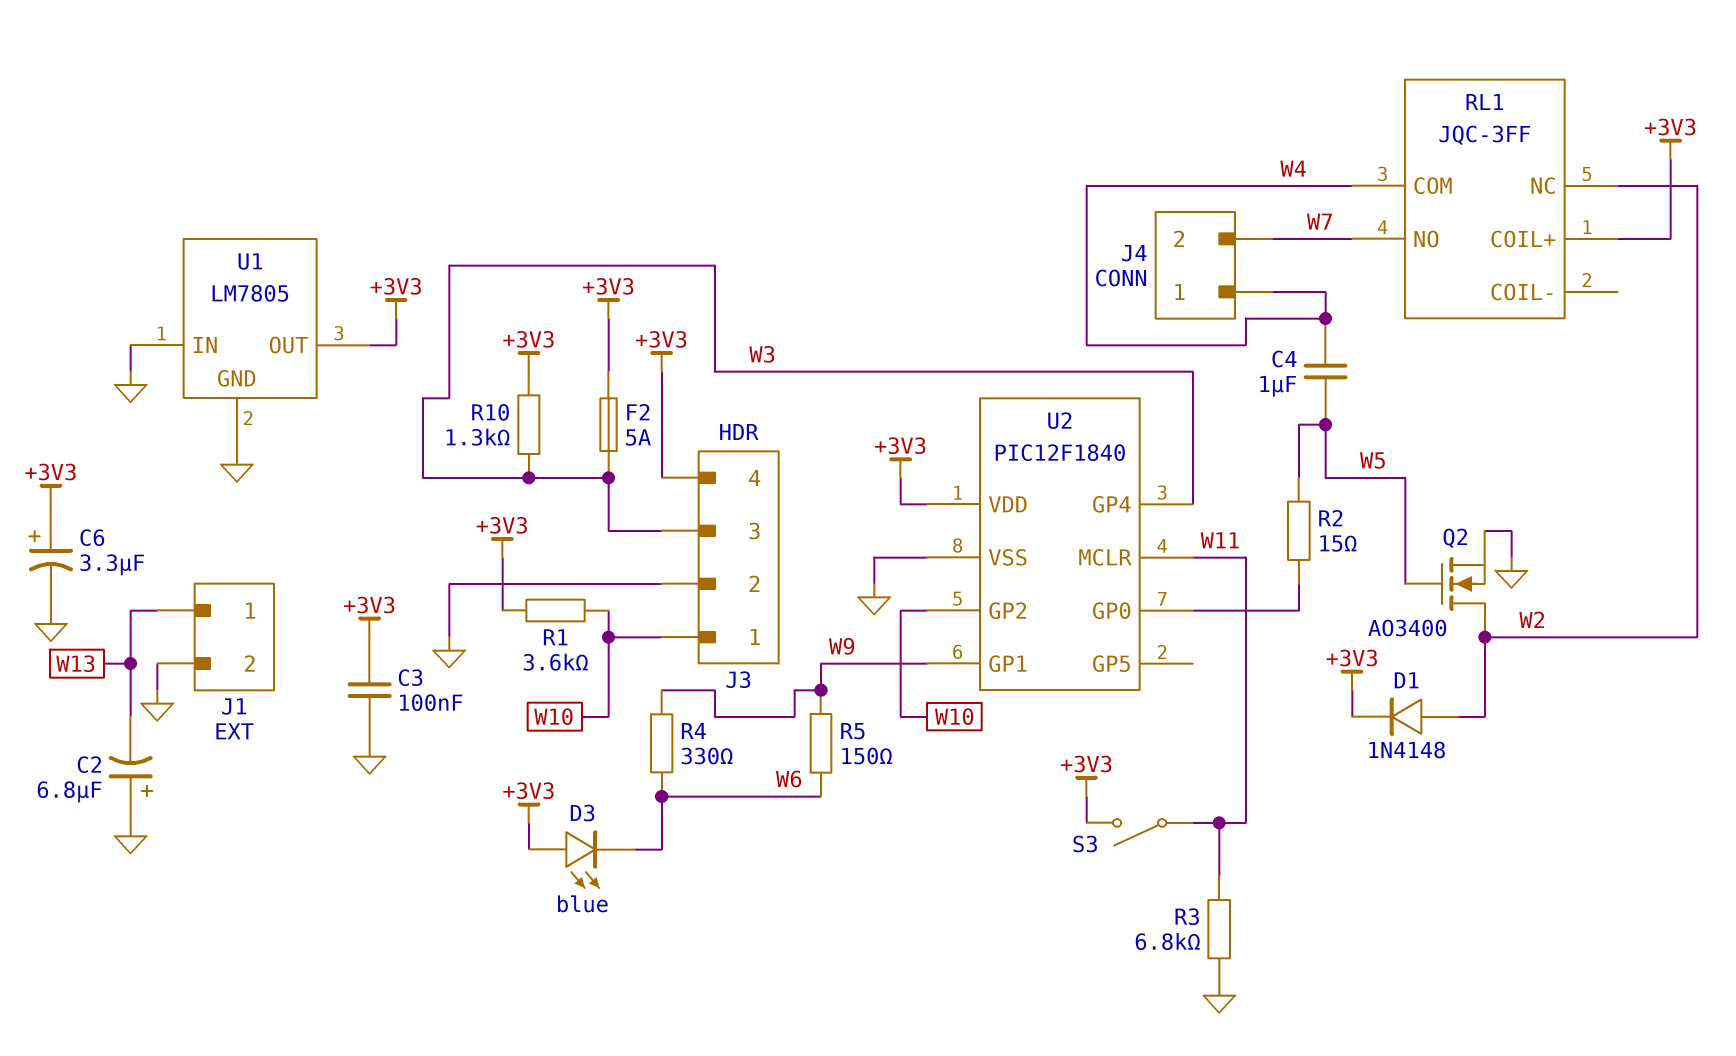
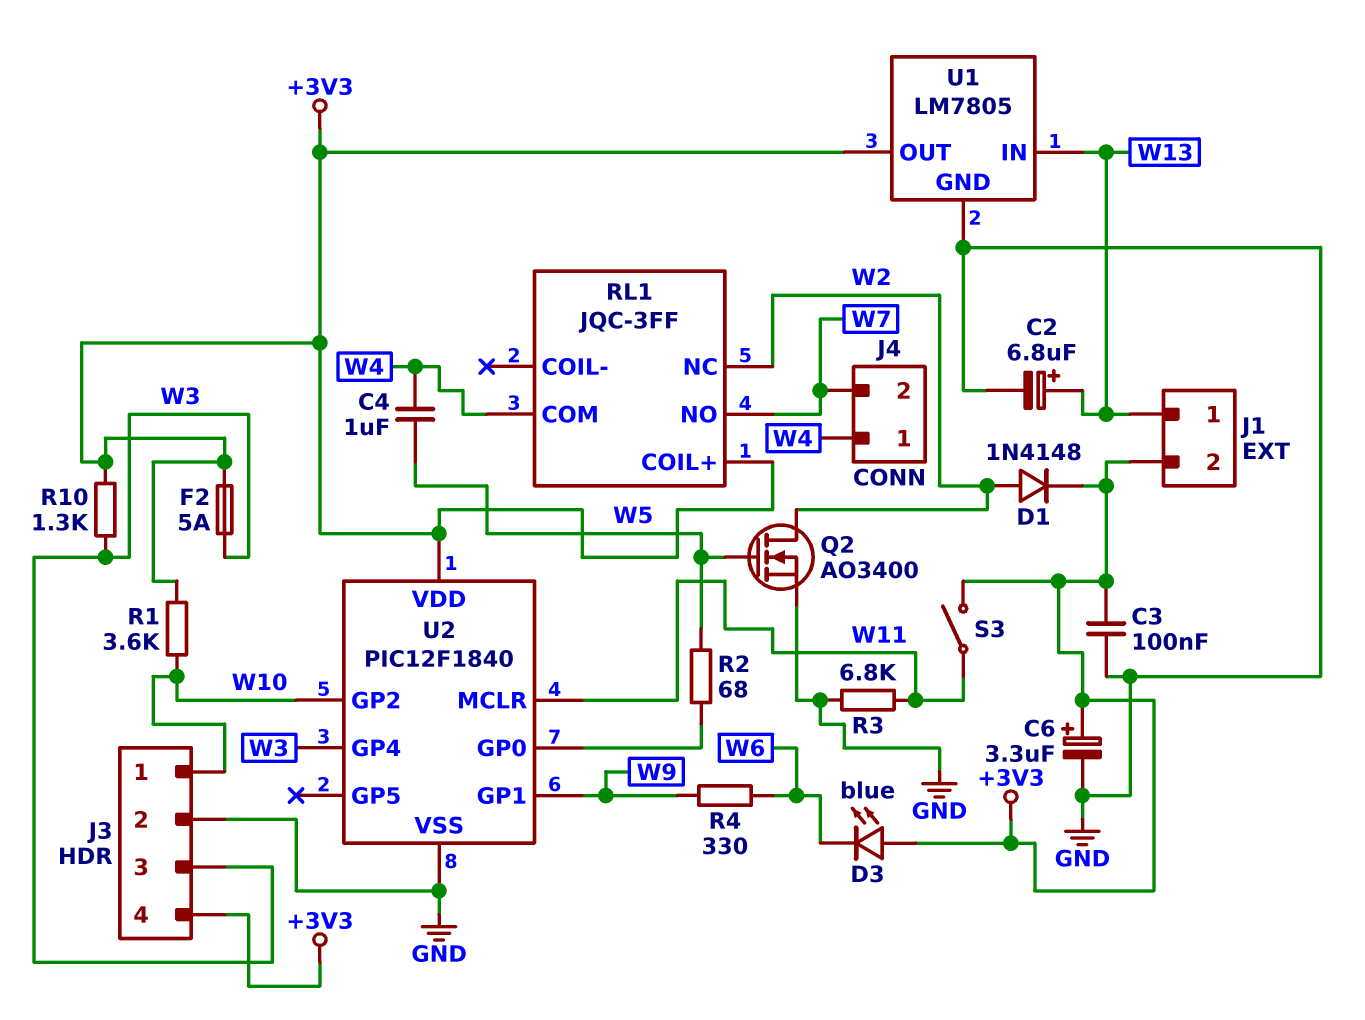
C2: 6.8uF (plus GND, minus W13) -> 6.8uF (plus W13, minus GND)
J1 pin 2: GND -> +3V3
R2: 15 (U2/GP0, W5) -> 68 (U2/GP0, W5)
R5: 150 (W6, W9) -> none
U1 pin IN: GND -> W13

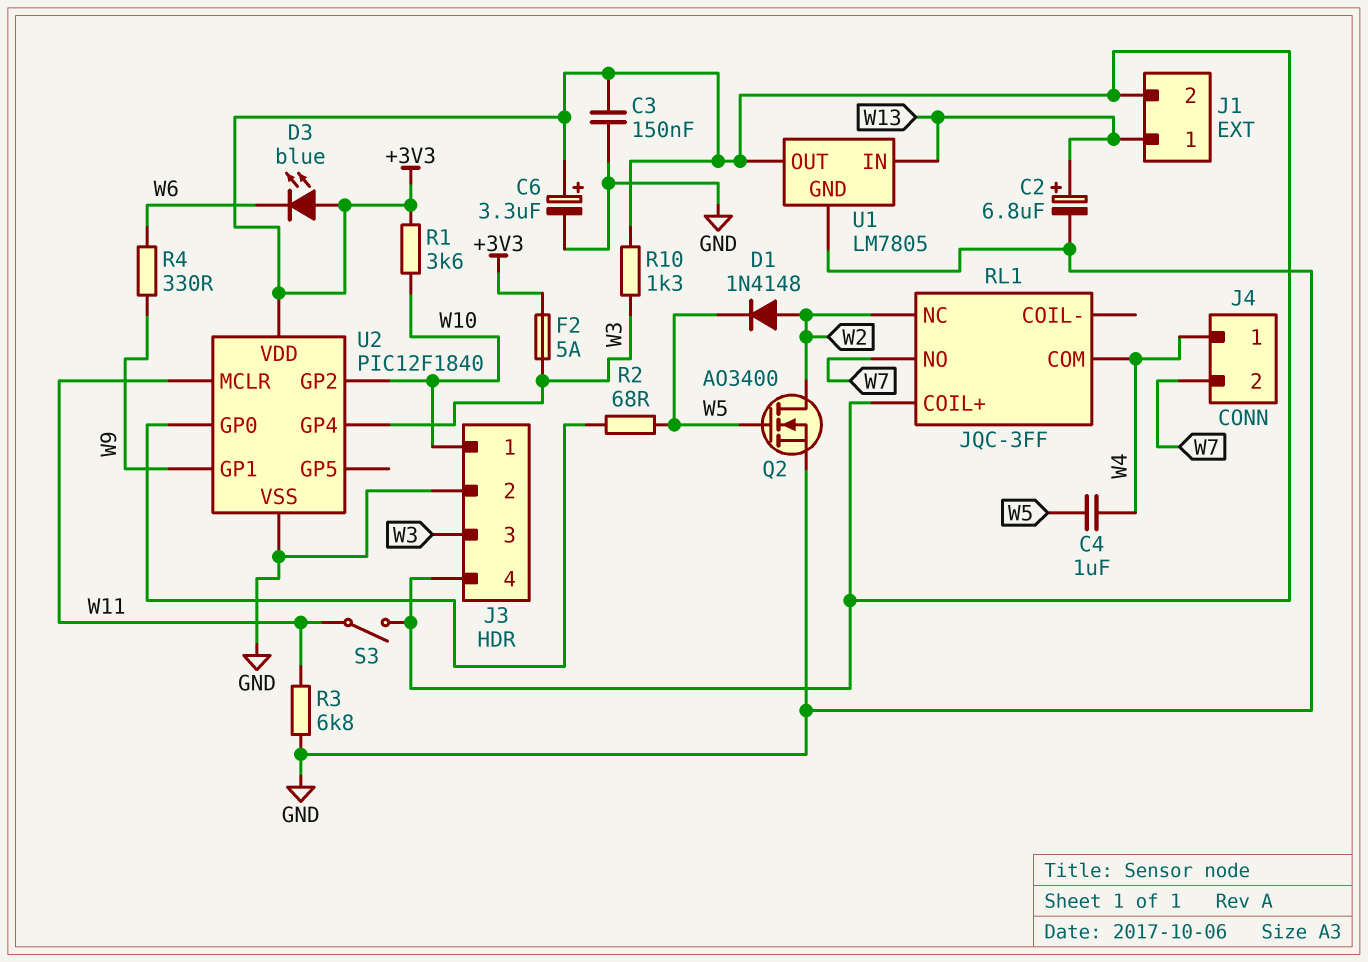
C3: 100nF (+3V3, GND) -> 150nF (+3V3, GND)
D1: diode 1N4148 (A W2, K +3V3) -> diode 1N4148 (A W2, K W5)

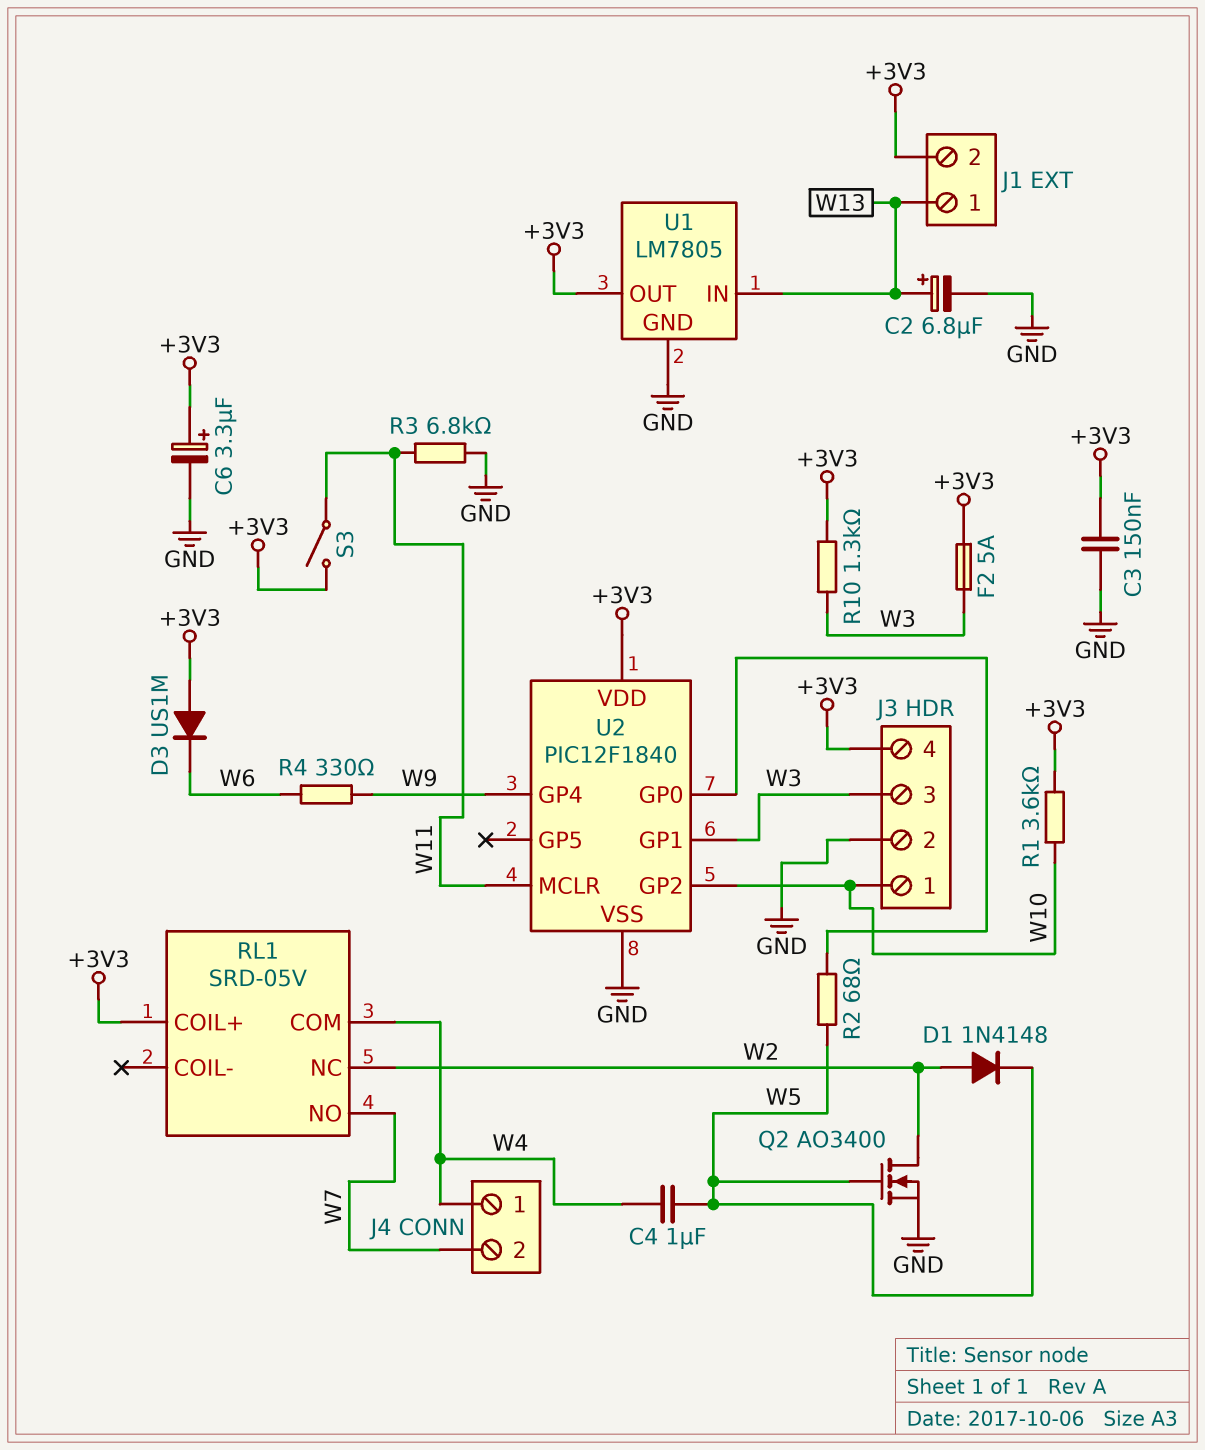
D3: LED blue (A +3V3, K W6) -> diode US1M (A +3V3, K W6)
RL1: JQC-3FF -> SRD-05V
U2 pin GP1: W9 -> W3
U2 pin GP4: W3 -> W9

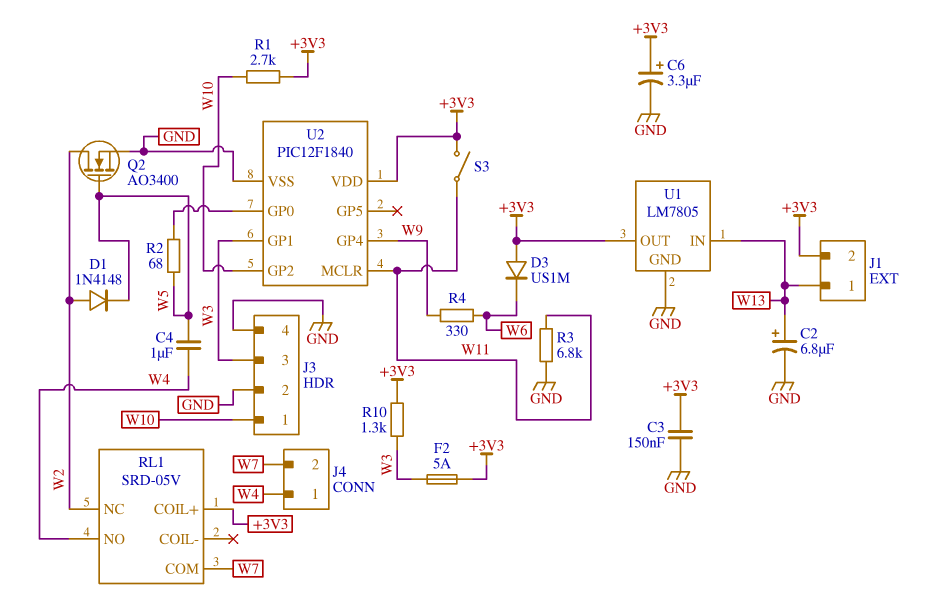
J3 pin 4: +3V3 -> GND
R1: 3.6k (+3V3, W10) -> 2.7k (+3V3, W10)
RL1 pin COM: W4 -> W7
RL1 pin NO: W7 -> W4

